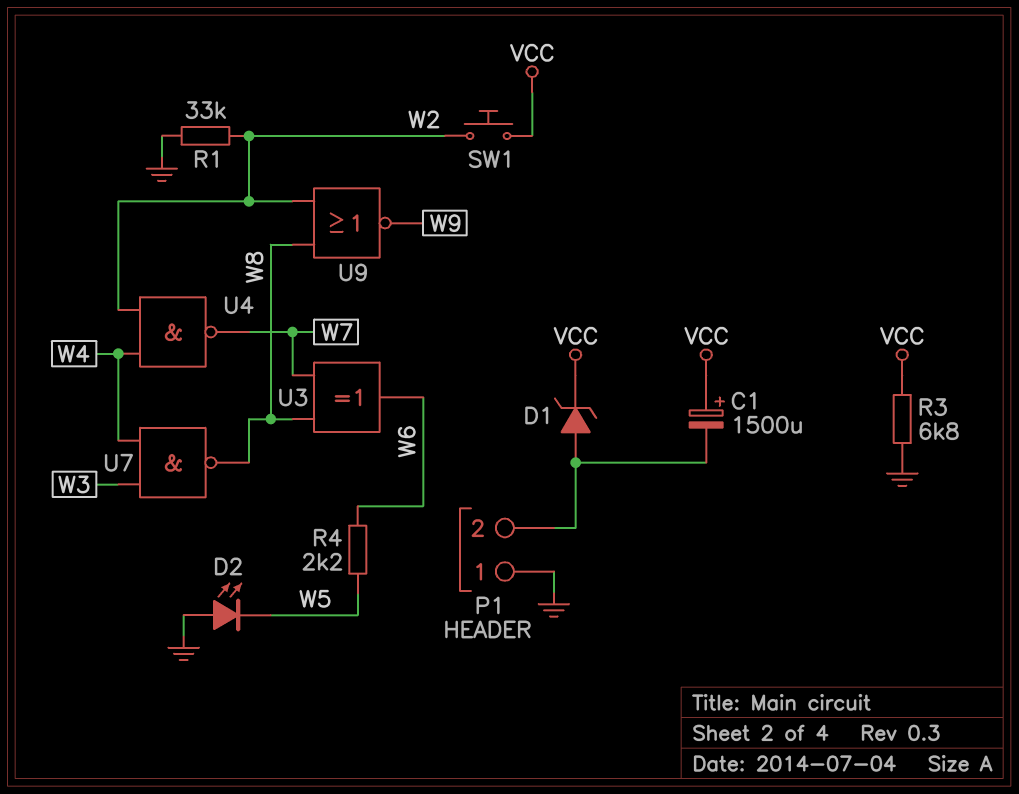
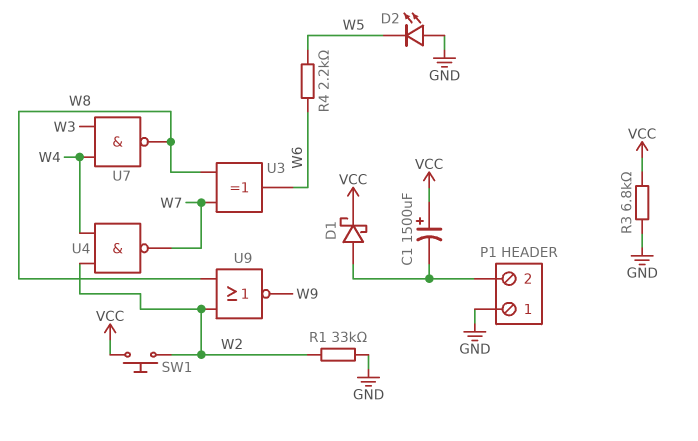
D1: zener (A P1/2, K VCC) -> schottky (A P1/2, K VCC)

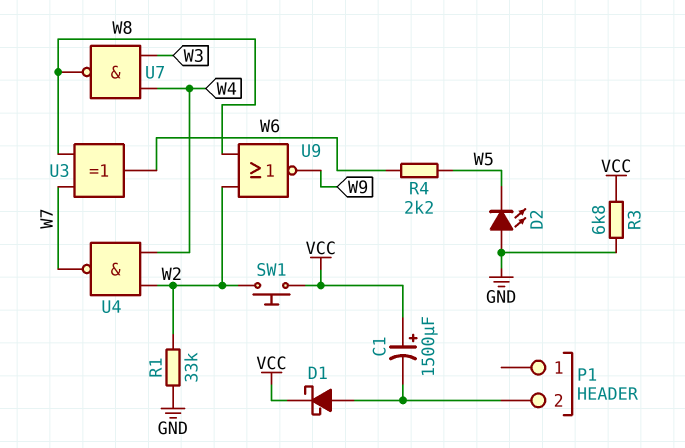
P1 pin 1: GND -> none

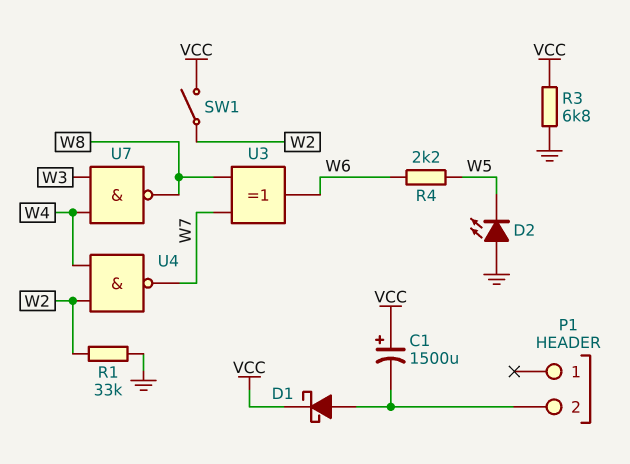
SW1: button (VCC, W2) -> switch (VCC, W2)
U9: NOR (in W2, in W8, out W9) -> none

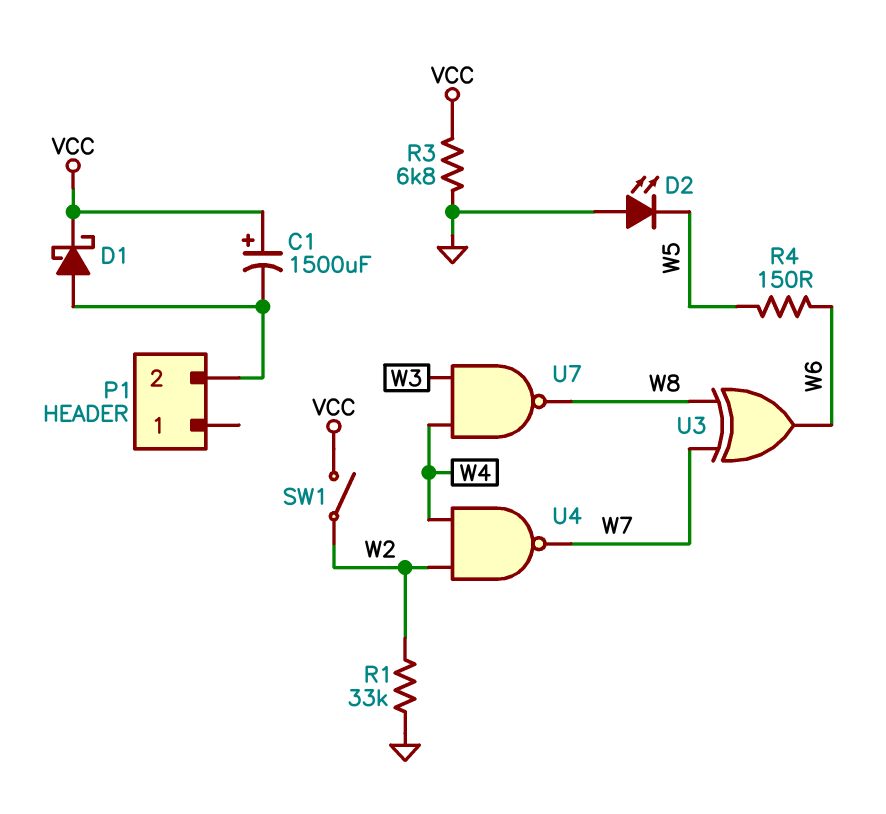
R4: 2.2k (W5, W6) -> 150 (W5, W6)

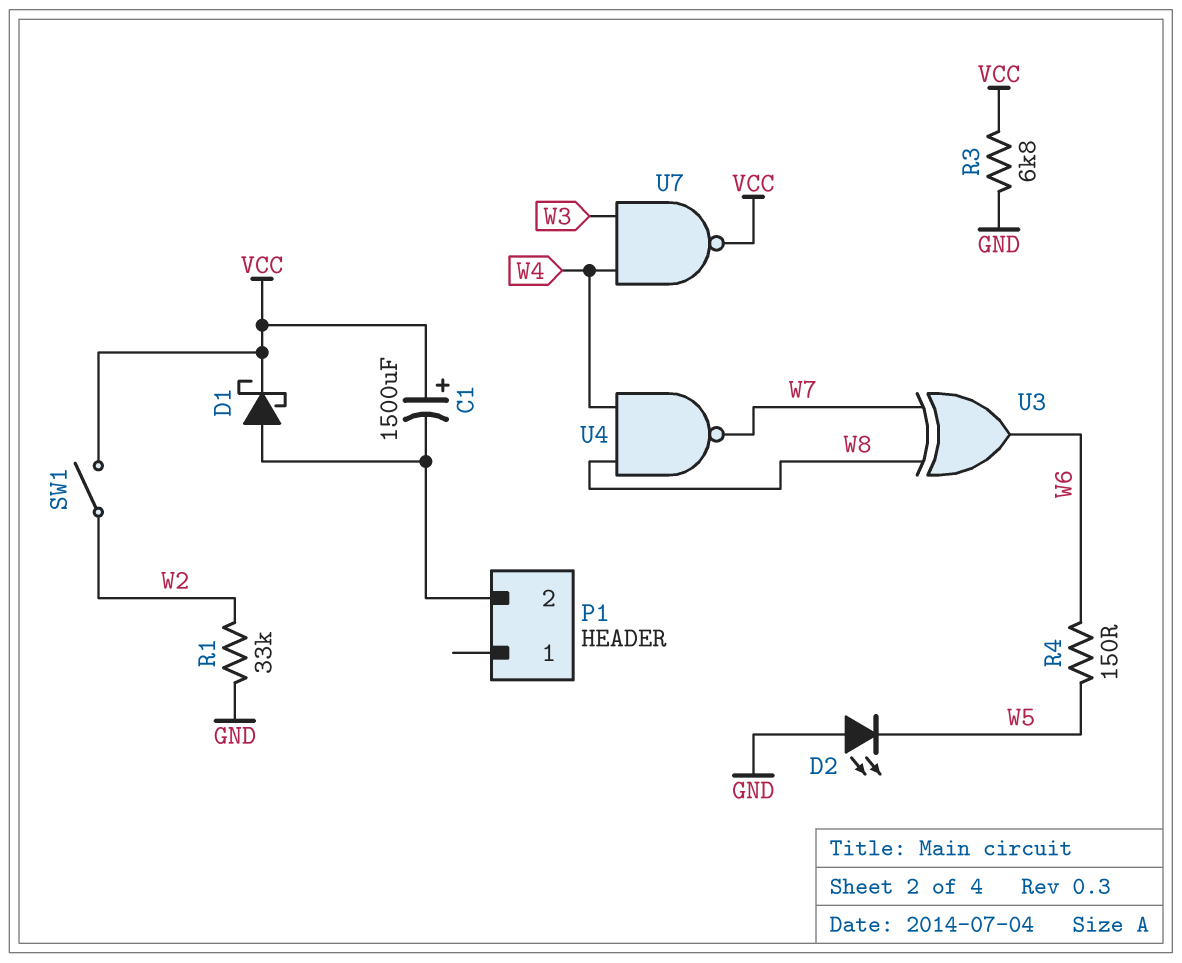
U4: NAND (in W2, in W4, out W7) -> NAND (in W4, in W8, out W7)
U7: NAND (in W3, in W4, out W8) -> NAND (in W3, in W4, out VCC)

